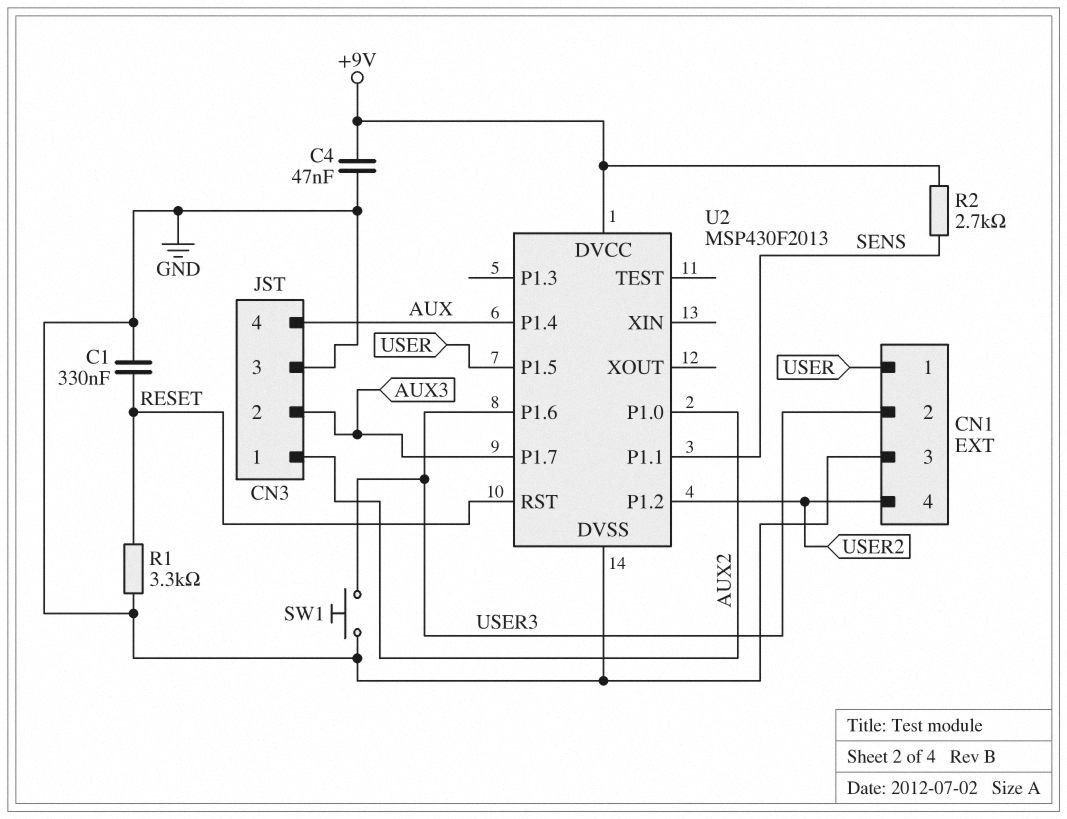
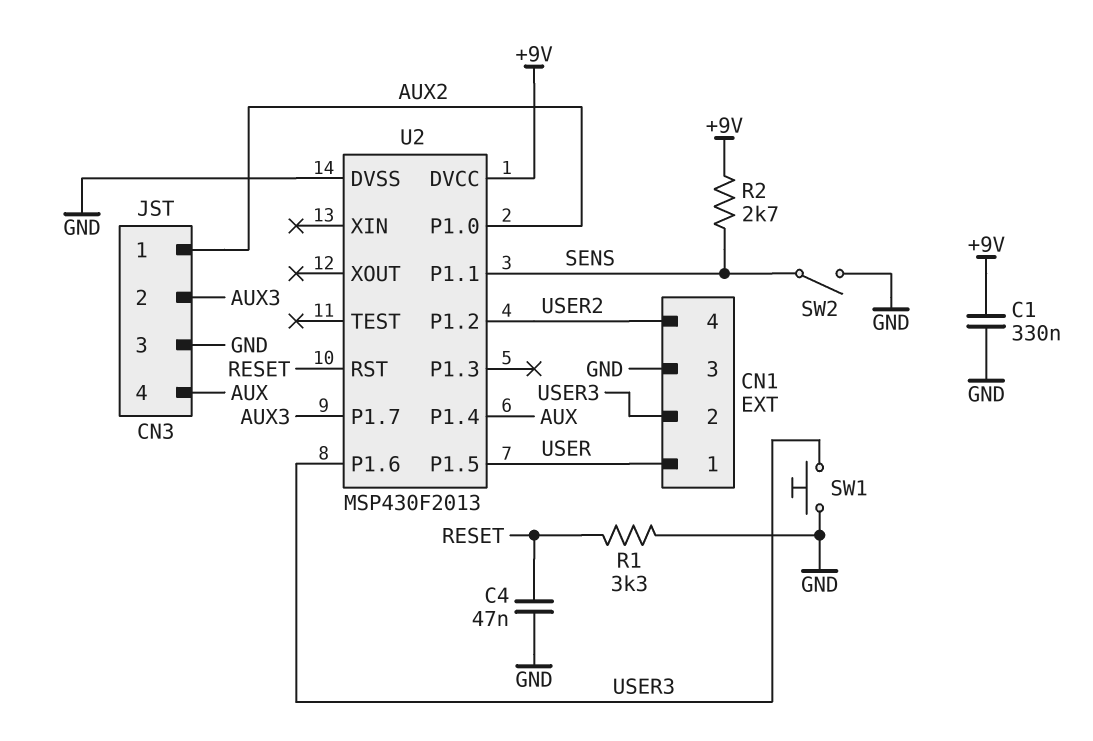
C1: 330nF (GND, RESET) -> 330nF (+9V, GND)
C4: 47nF (+9V, GND) -> 47nF (GND, RESET)
SW2: none -> switch (GND, SENS)

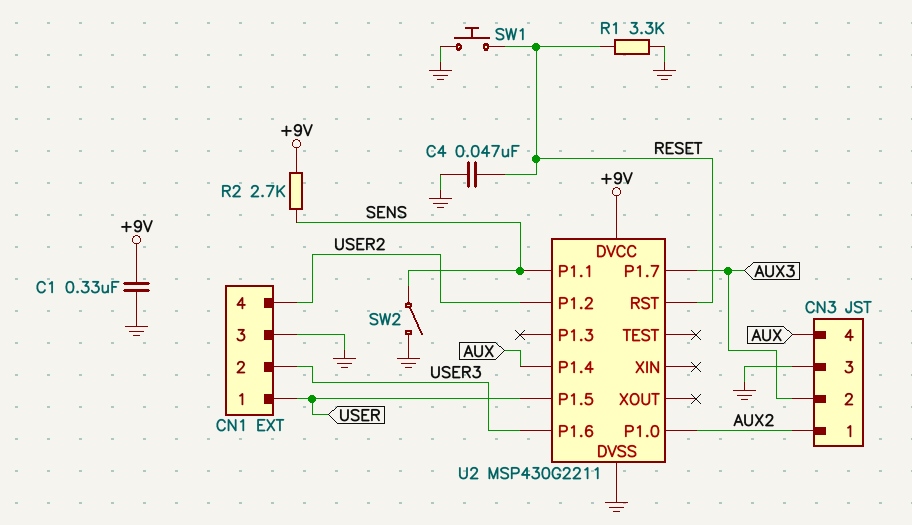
SW1: button (GND, USER3) -> button (GND, RESET)
U2: MSP430F2013 -> MSP430G2211

